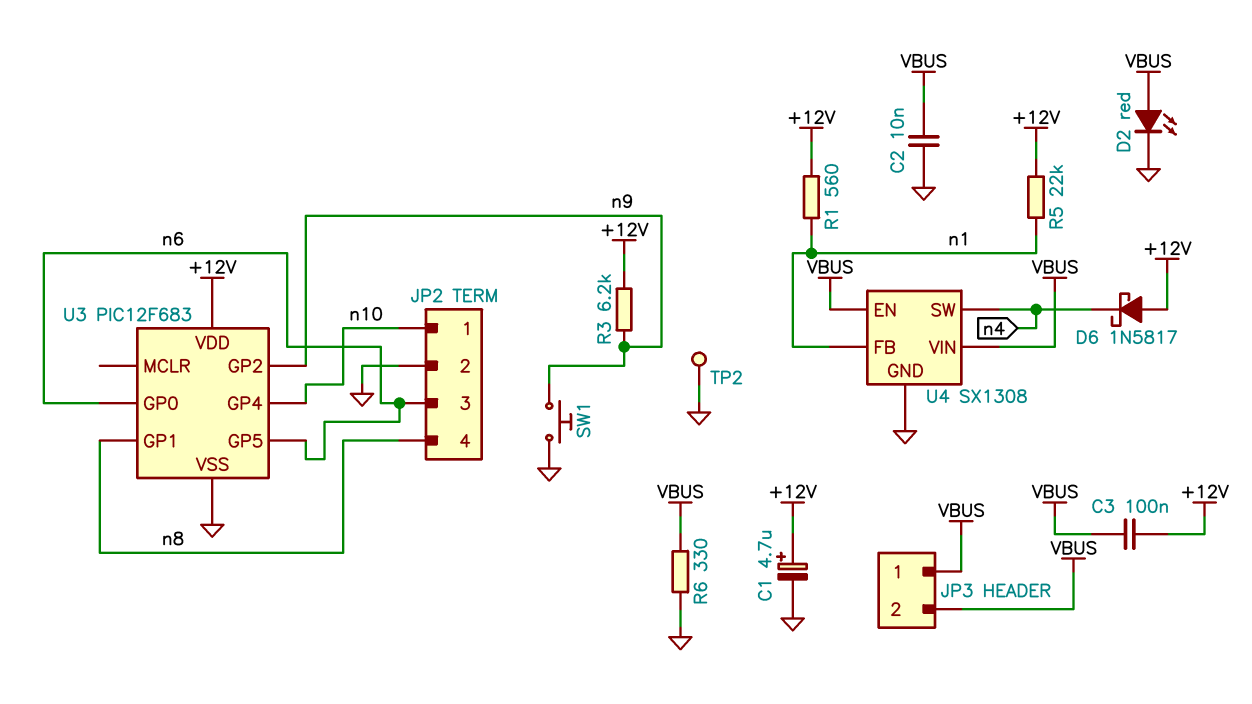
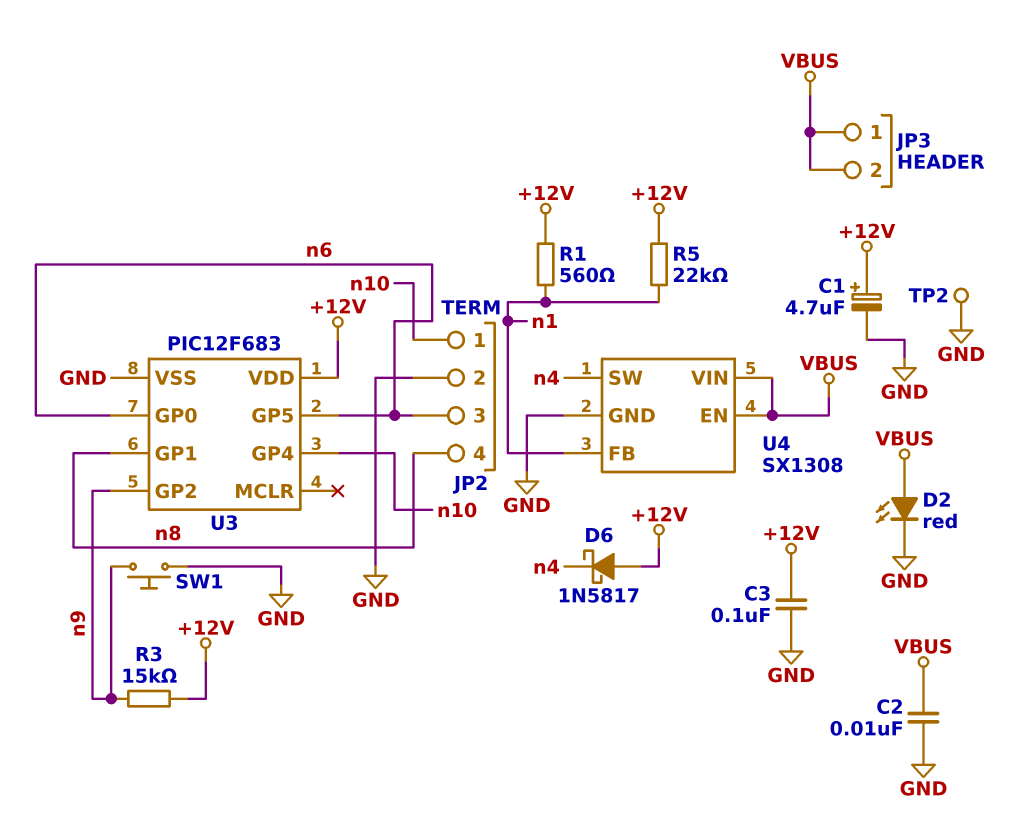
C3: 100nF (+12V, VBUS) -> 100nF (+12V, GND)
R3: 6.2k (+12V, n9) -> 15k (+12V, n9)
R6: 330 (GND, VBUS) -> none

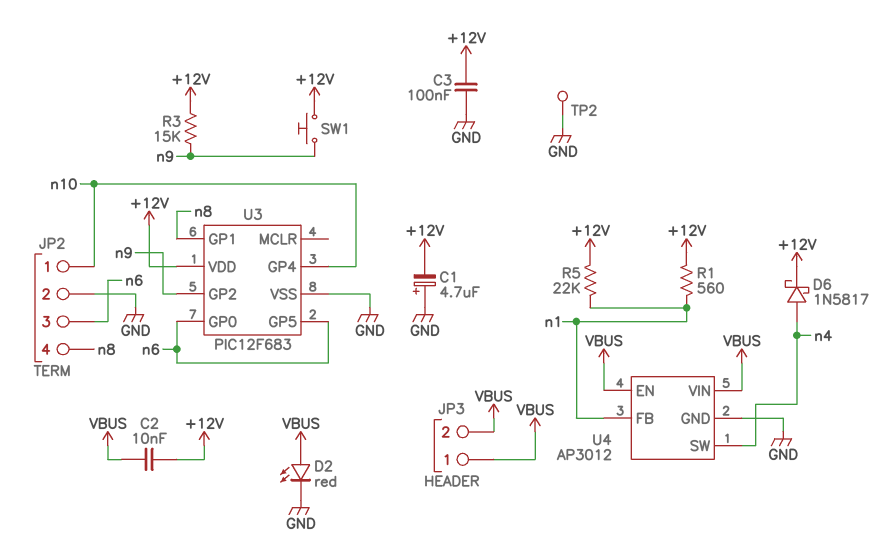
C1: 4.7uF (plus +12V, minus GND) -> 4.7uF (plus GND, minus +12V)
C2: 10nF (GND, VBUS) -> 10nF (+12V, VBUS)
D6: schottky 1N5817 (A +12V, K n4) -> schottky 1N5817 (A n4, K +12V)
SW1: button (GND, n9) -> button (+12V, n9)
U4: SX1308 -> AP3012

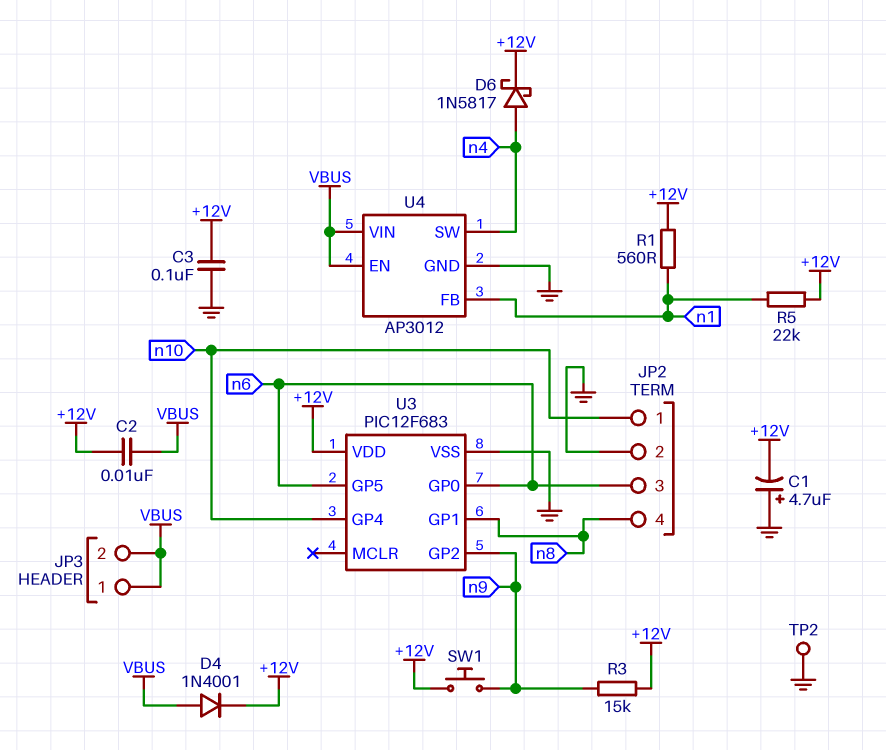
D2: LED red (A VBUS, K GND) -> none
D4: none -> diode 1N4001 (A VBUS, K +12V)

